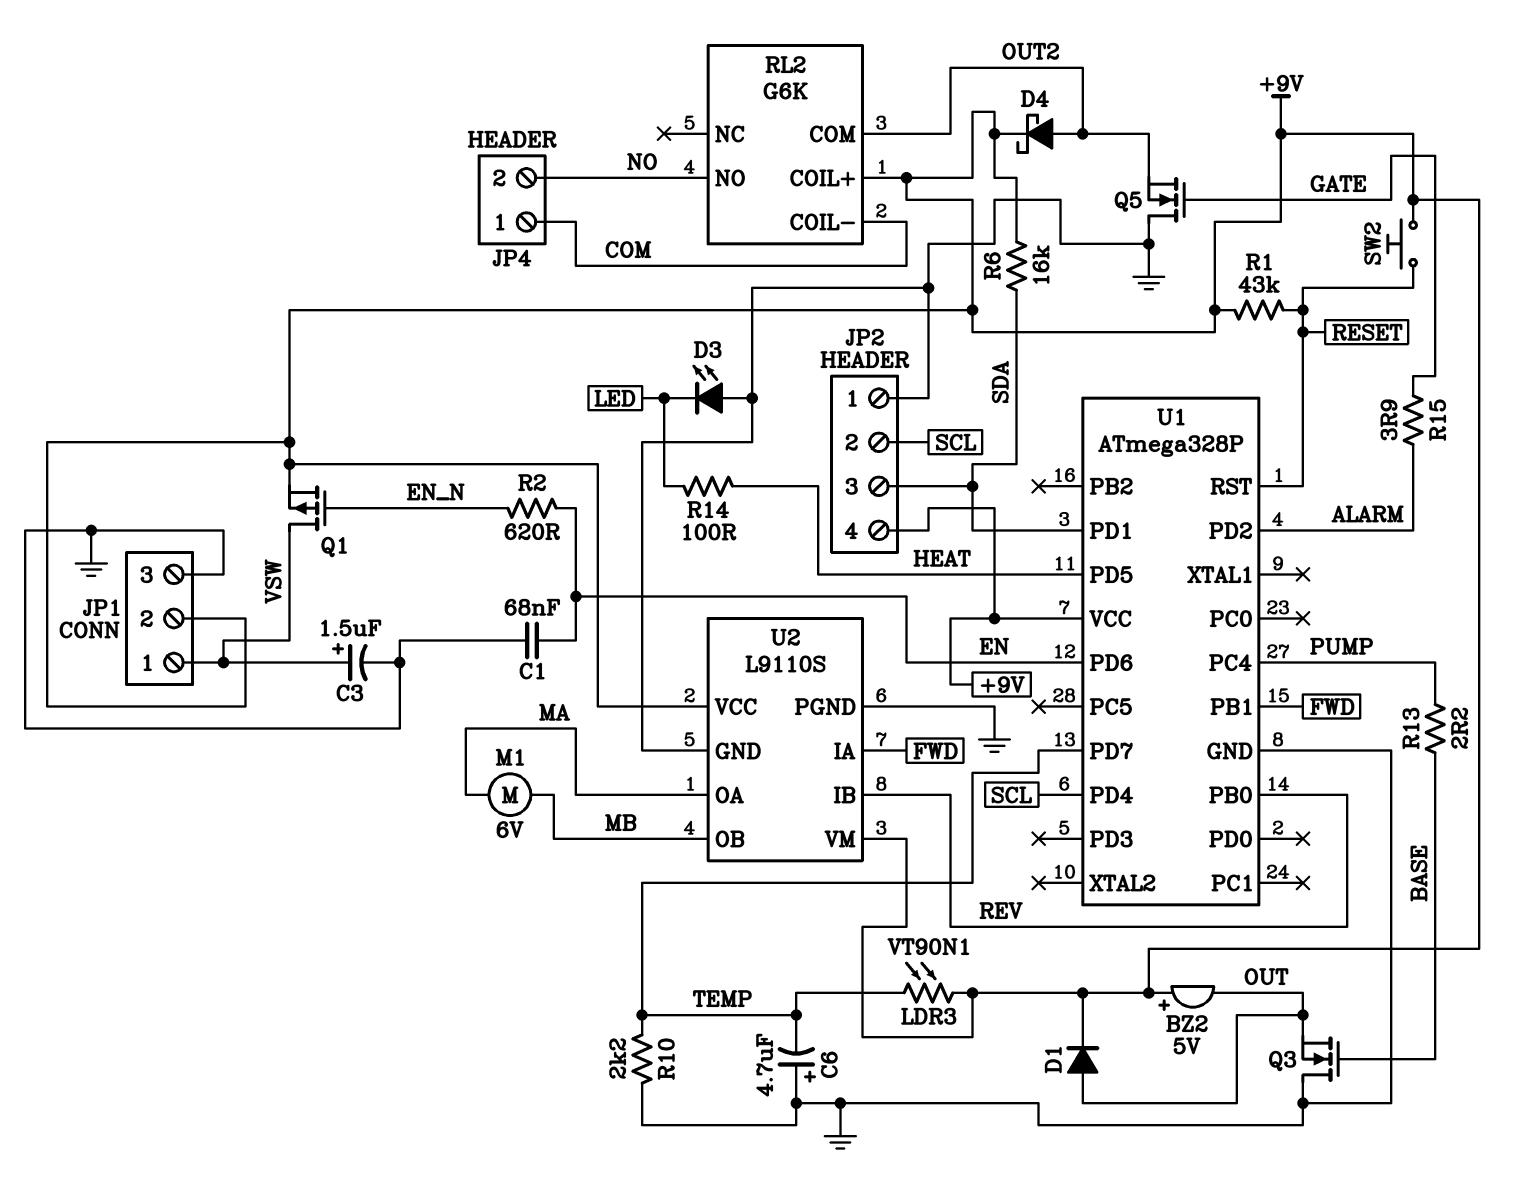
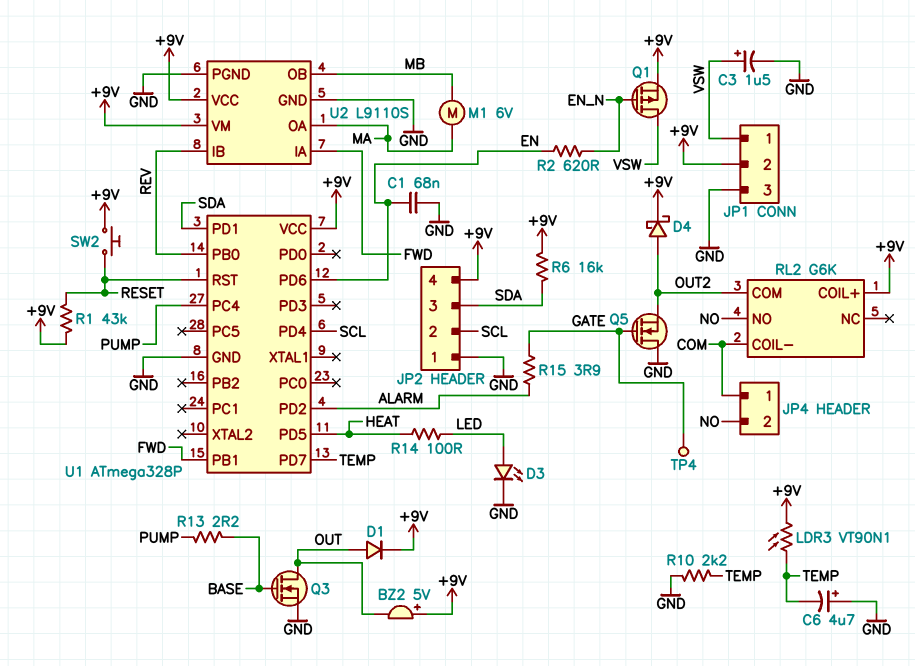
D3: LED (A GND, K LED) -> LED (A LED, K GND)
Q3: NMOS (G BASE, D GND, S OUT) -> NMOS (G BASE, D OUT, S GND)
TP4: none -> test point (GATE)

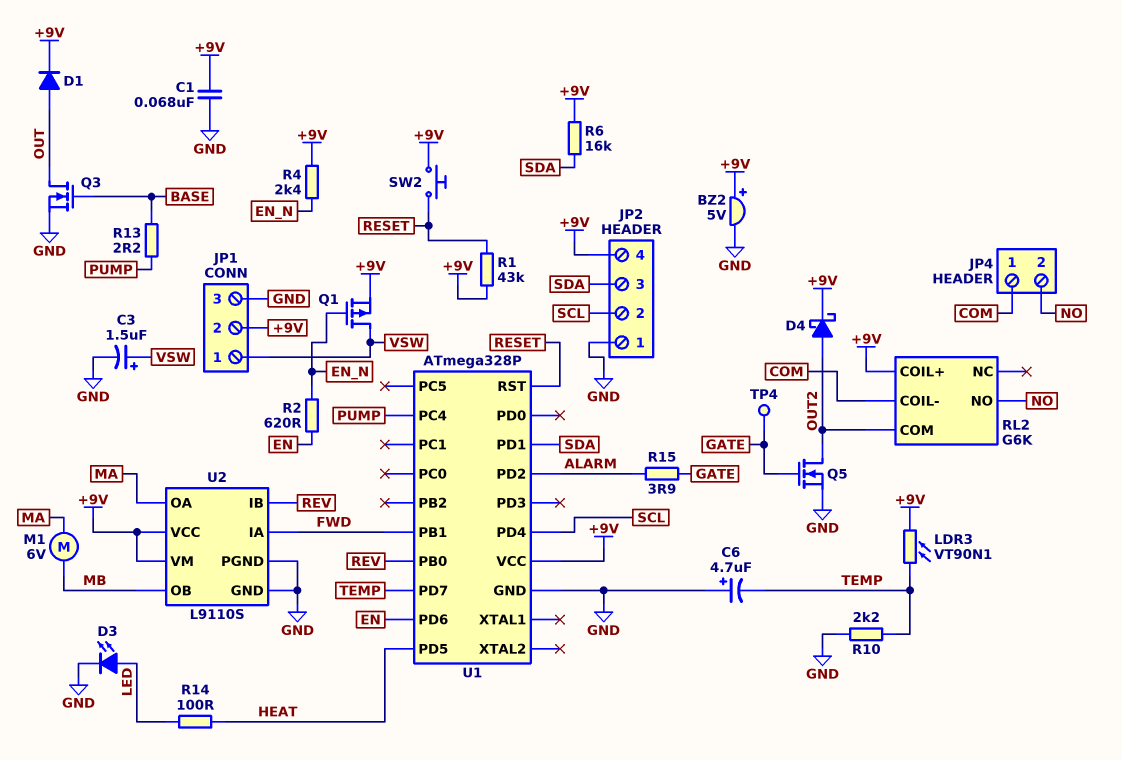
BZ2: buzzer 5V (plus +9V, minus OUT) -> buzzer 5V (plus +9V, minus GND)
C1: 68nF (EN, GND) -> 68nF (+9V, GND)
Q5: NMOS (G GATE, D GND, S OUT2) -> NMOS (G GATE, D OUT2, S GND)
R4: none -> 2.4k (+9V, EN_N)

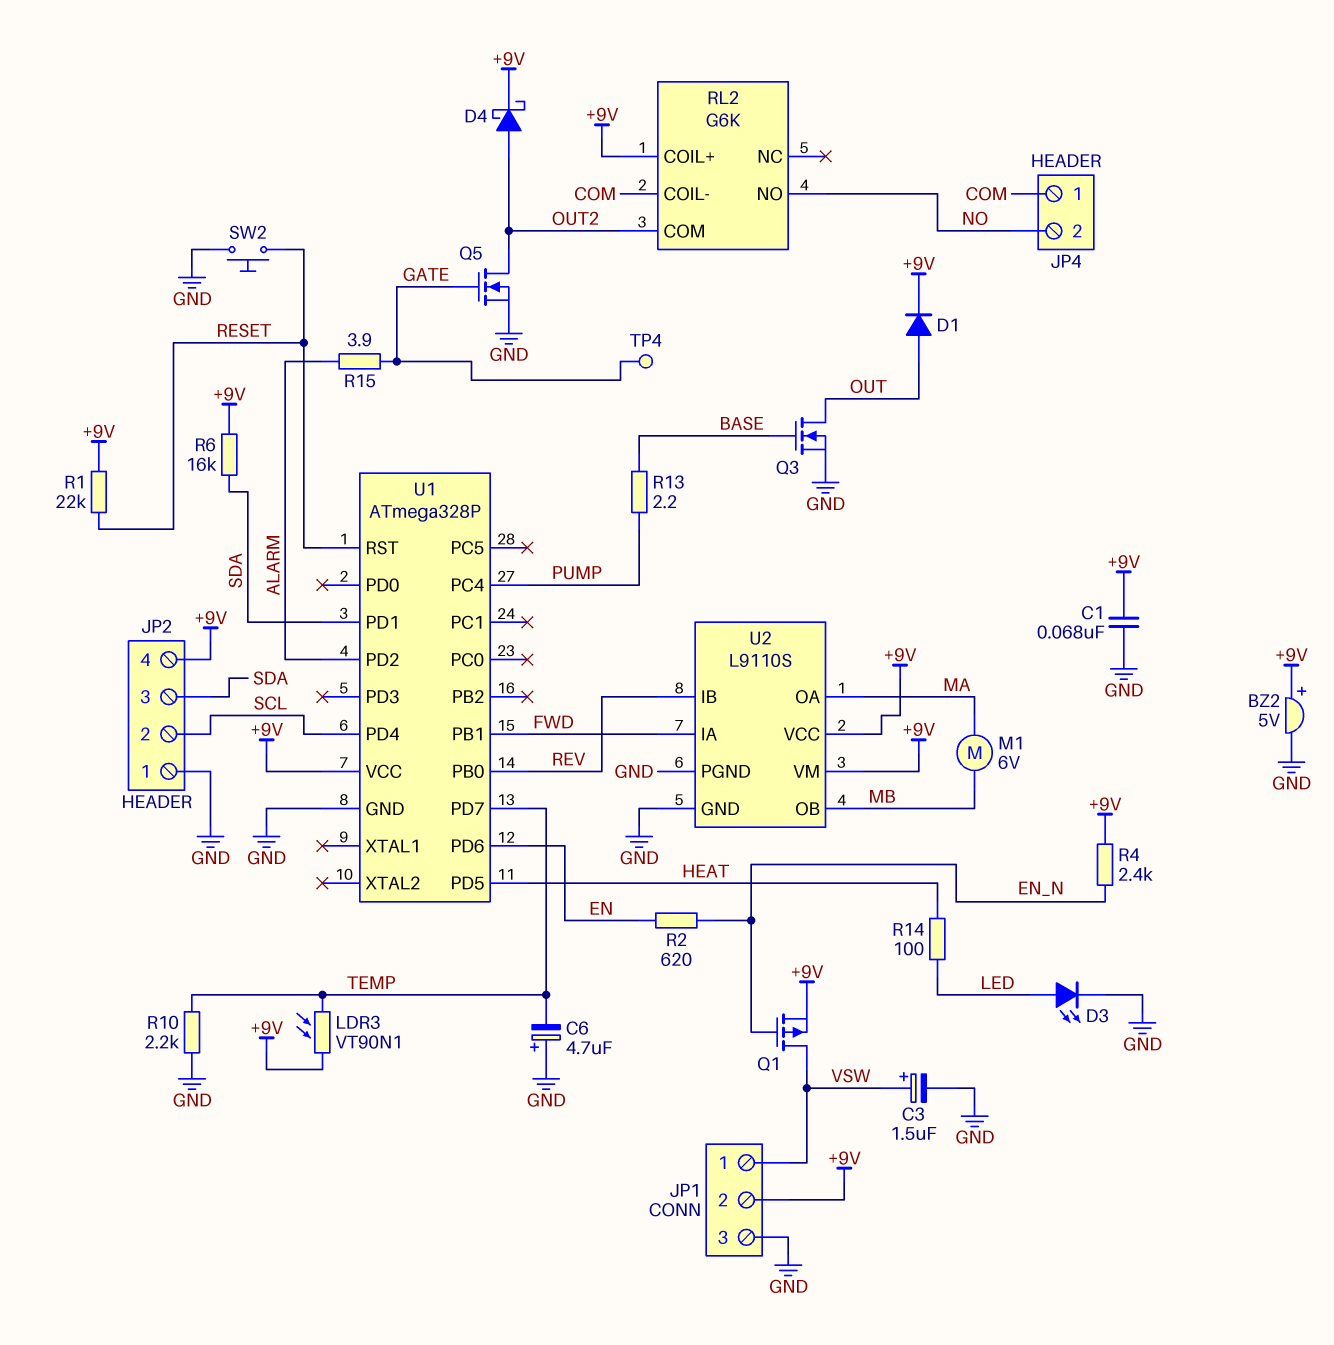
R1: 43k (+9V, RESET) -> 22k (+9V, RESET)
SW2: button (+9V, RESET) -> button (GND, RESET)

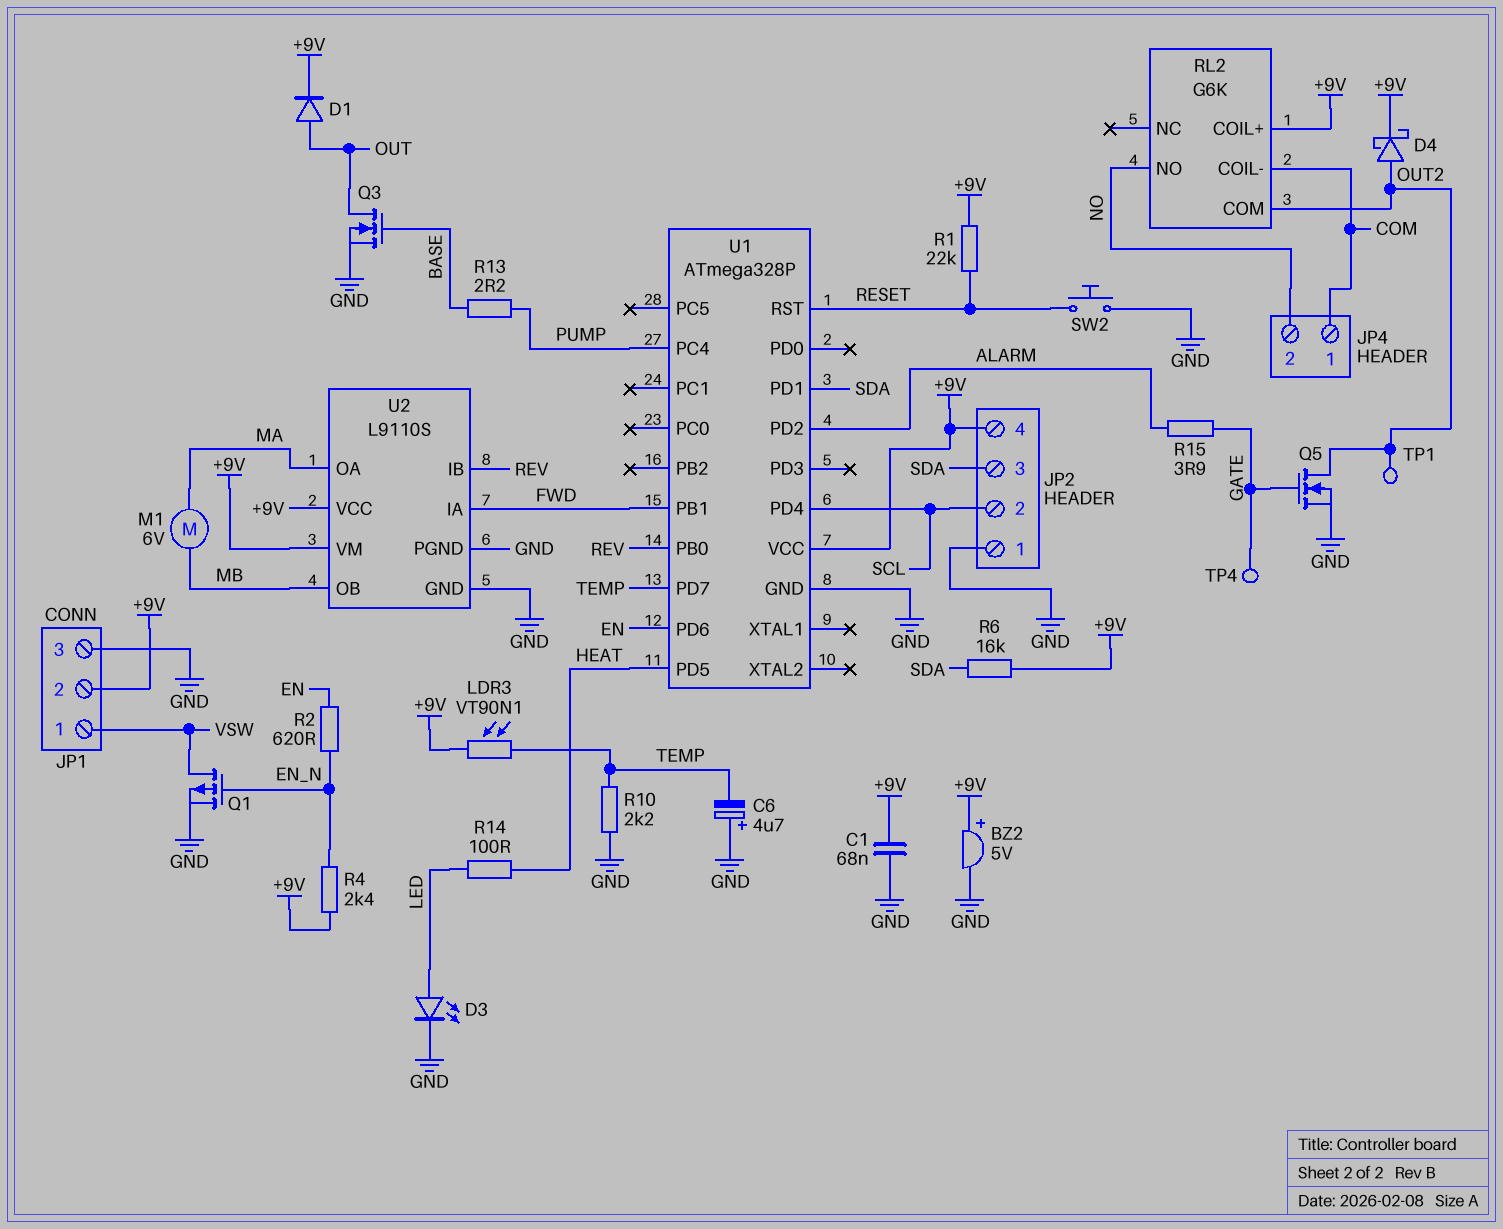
C3: 1.5uF (plus VSW, minus GND) -> none
Q1: PMOS (G EN_N, D VSW, S +9V) -> PMOS (G EN_N, D VSW, S GND)
TP1: none -> test point (OUT2)

